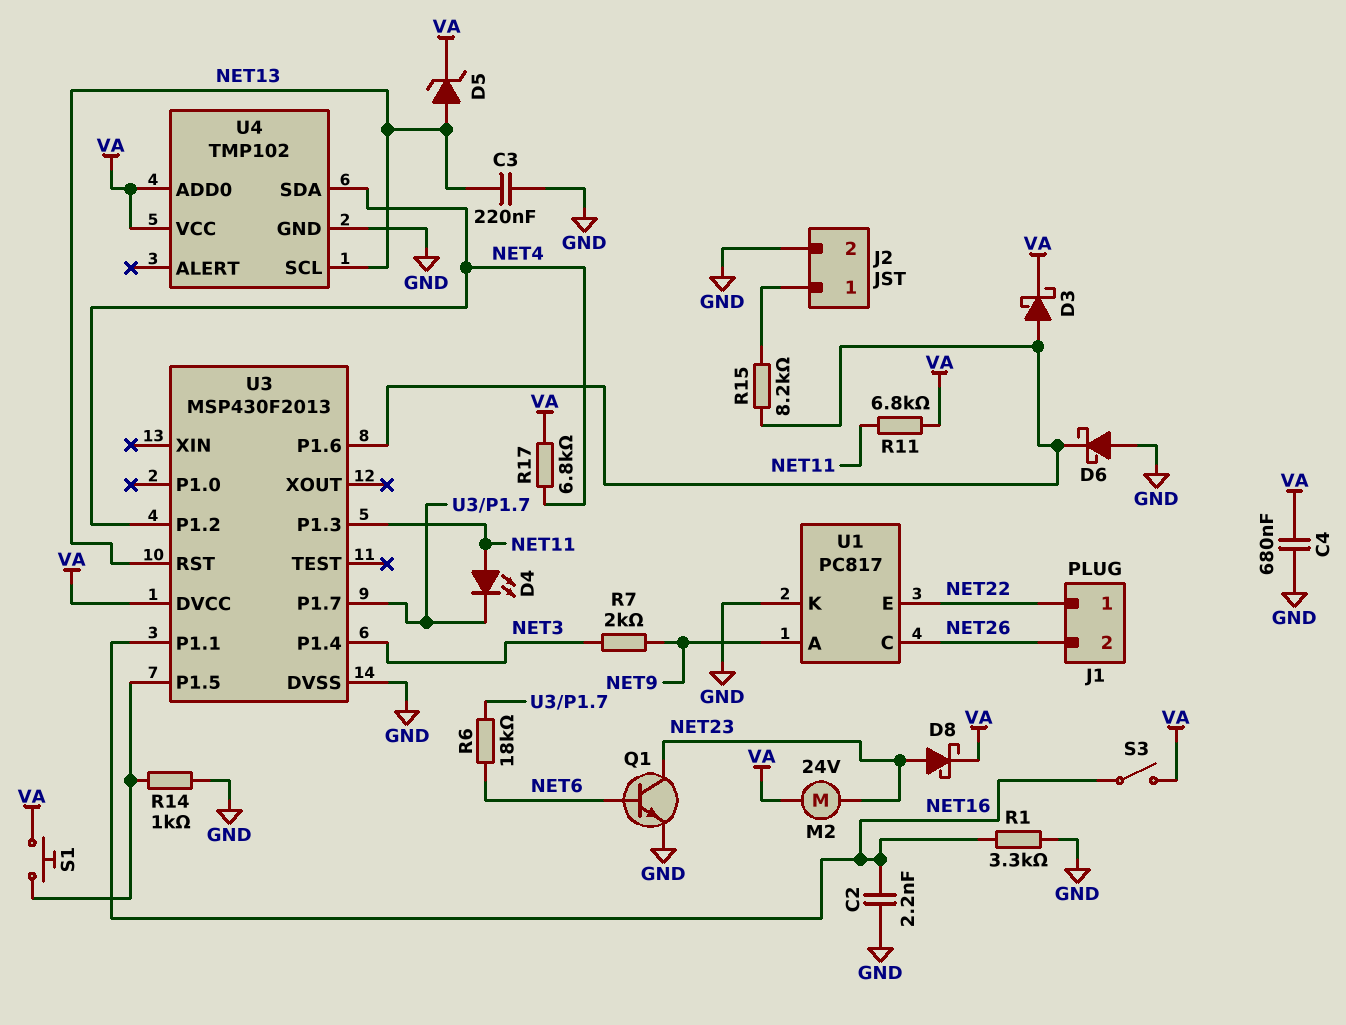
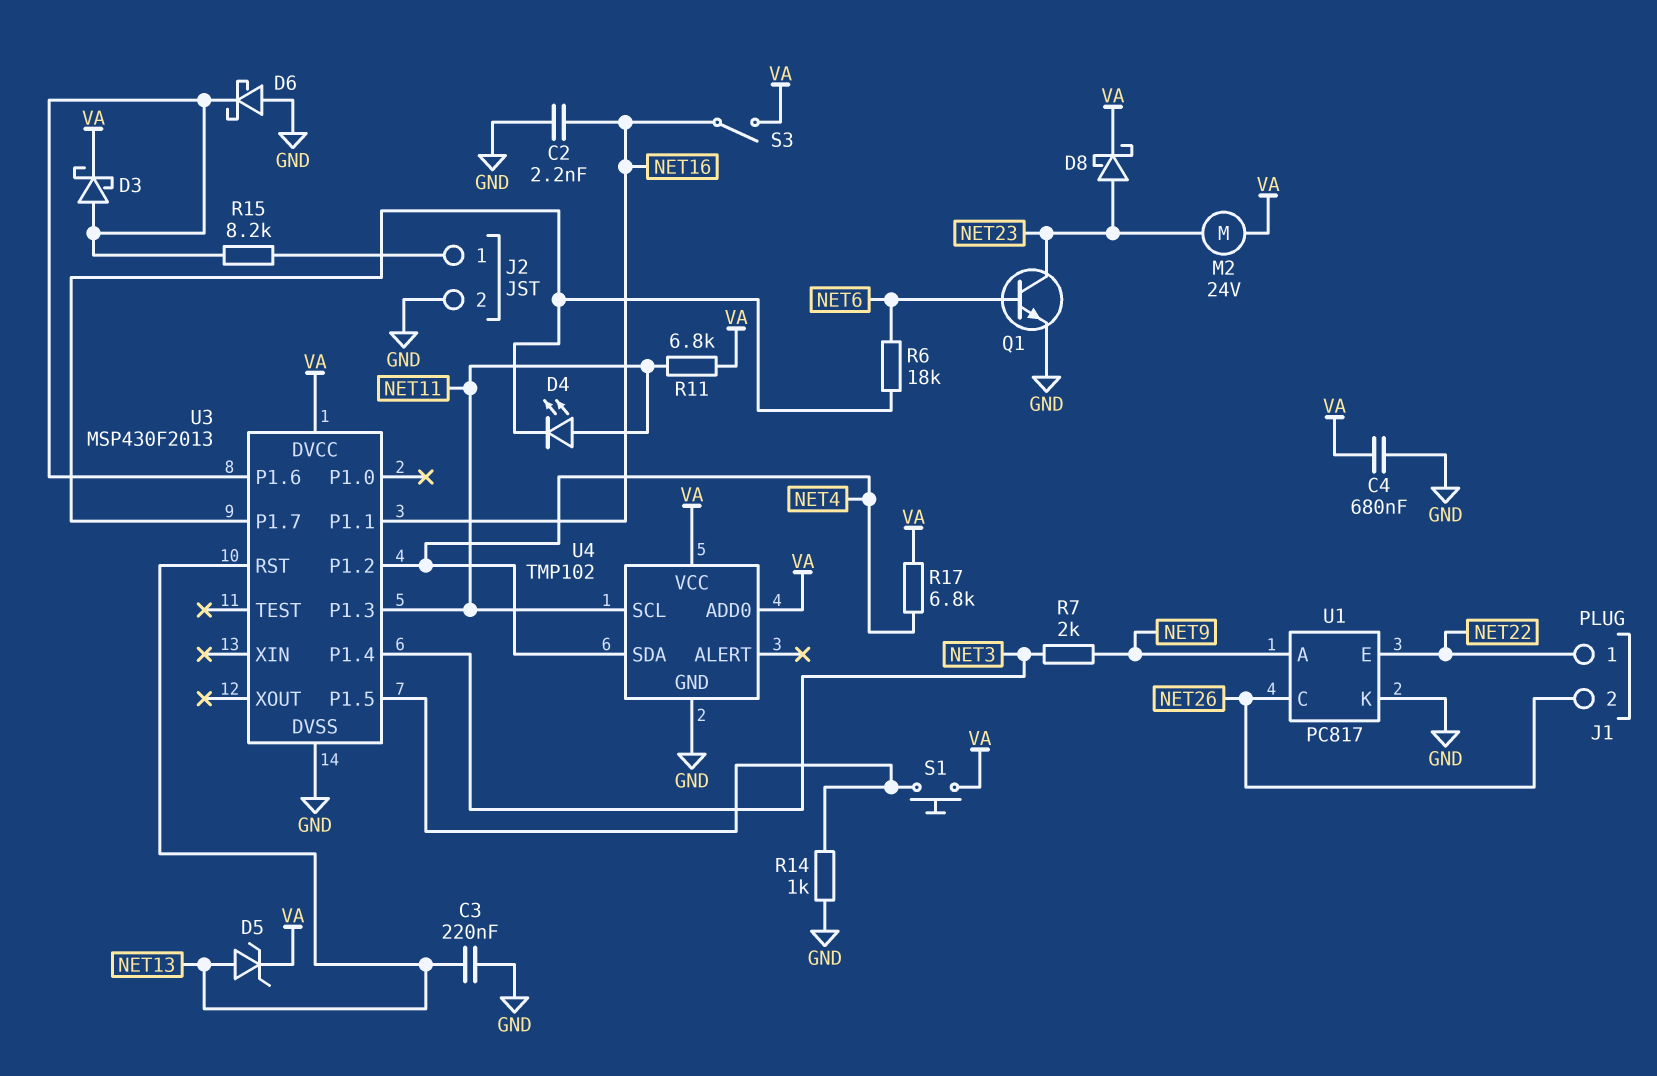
R1: 3.3k (GND, NET16) -> none
U4 pin SCL: NET13 -> NET11

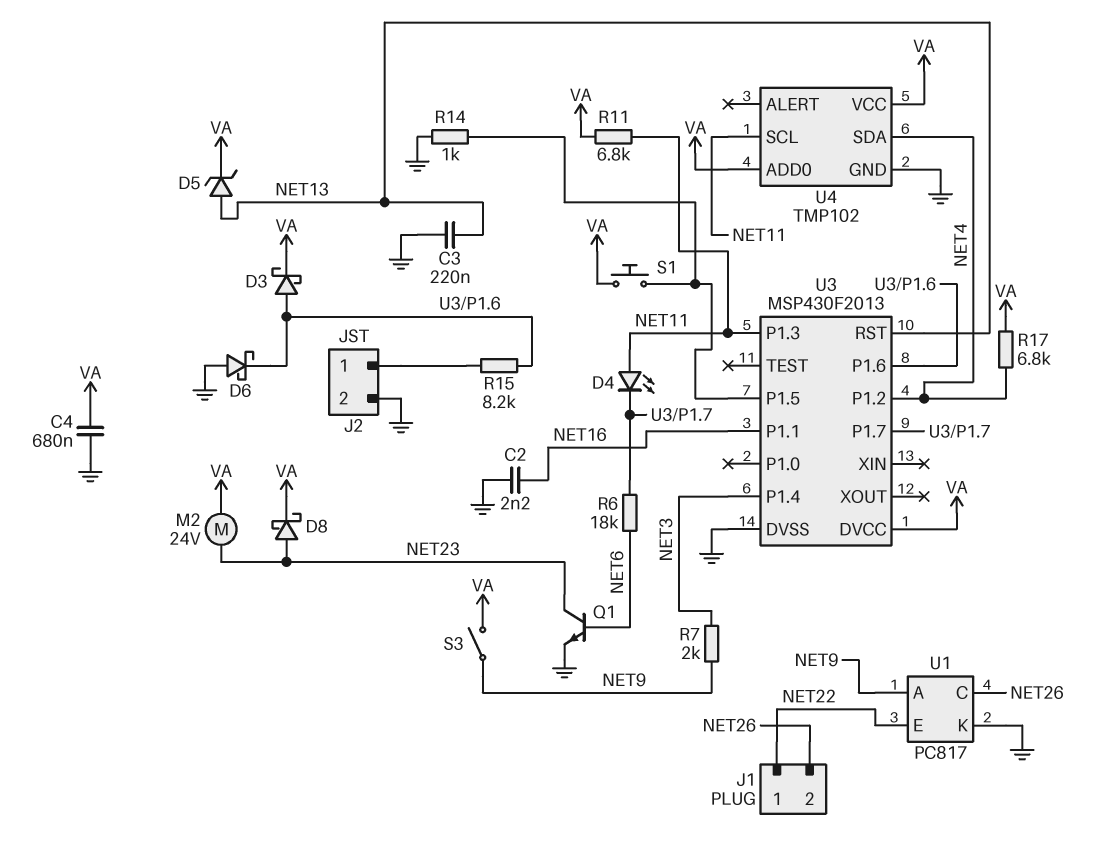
S3: switch (NET16, VA) -> switch (NET9, VA)

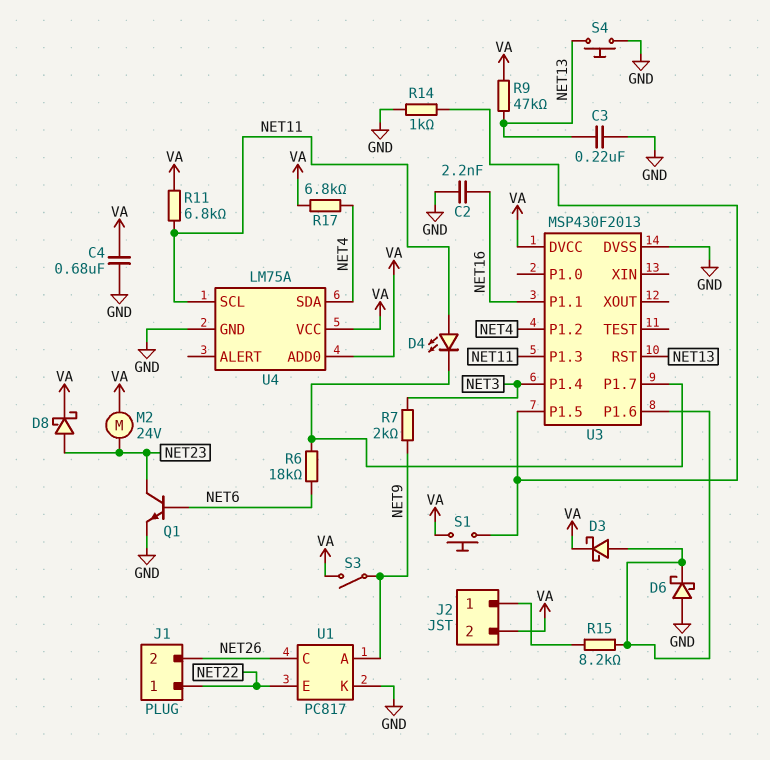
D5: zener (A NET13, K VA) -> none
J2 pin 2: GND -> VA
R9: none -> 47k (NET13, VA)
S4: none -> button (GND, NET13)
U4: TMP102 -> LM75A

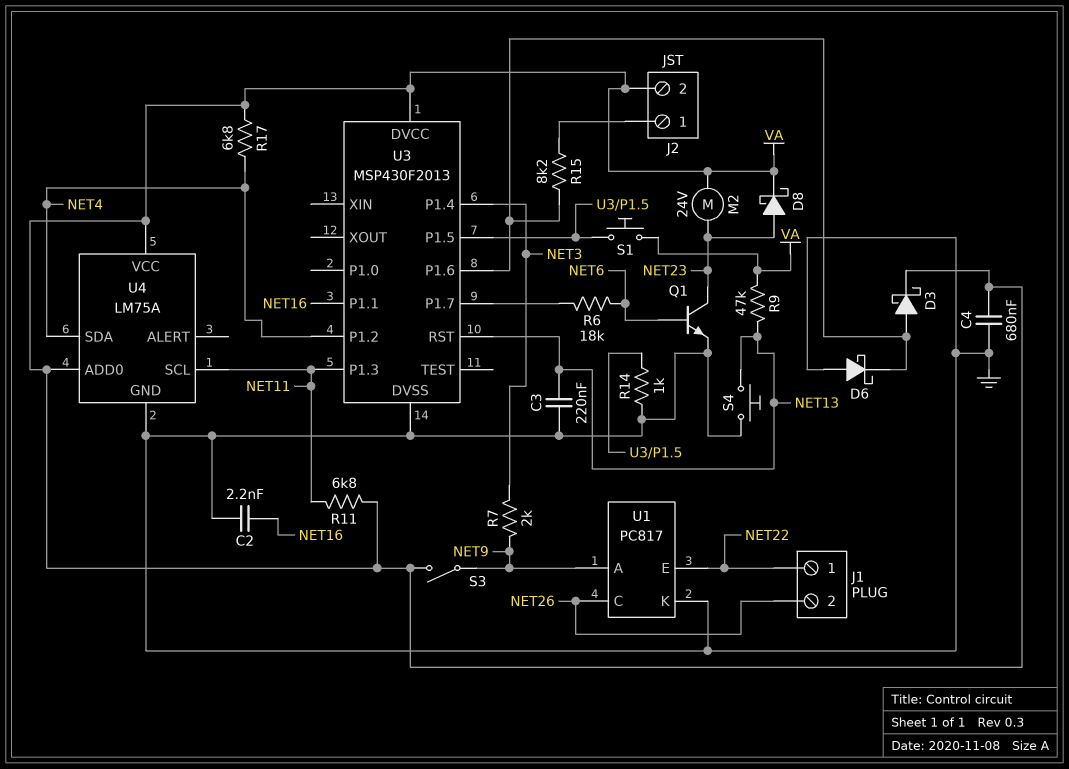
D4: LED (A NET11, K U3/P1.7) -> none

